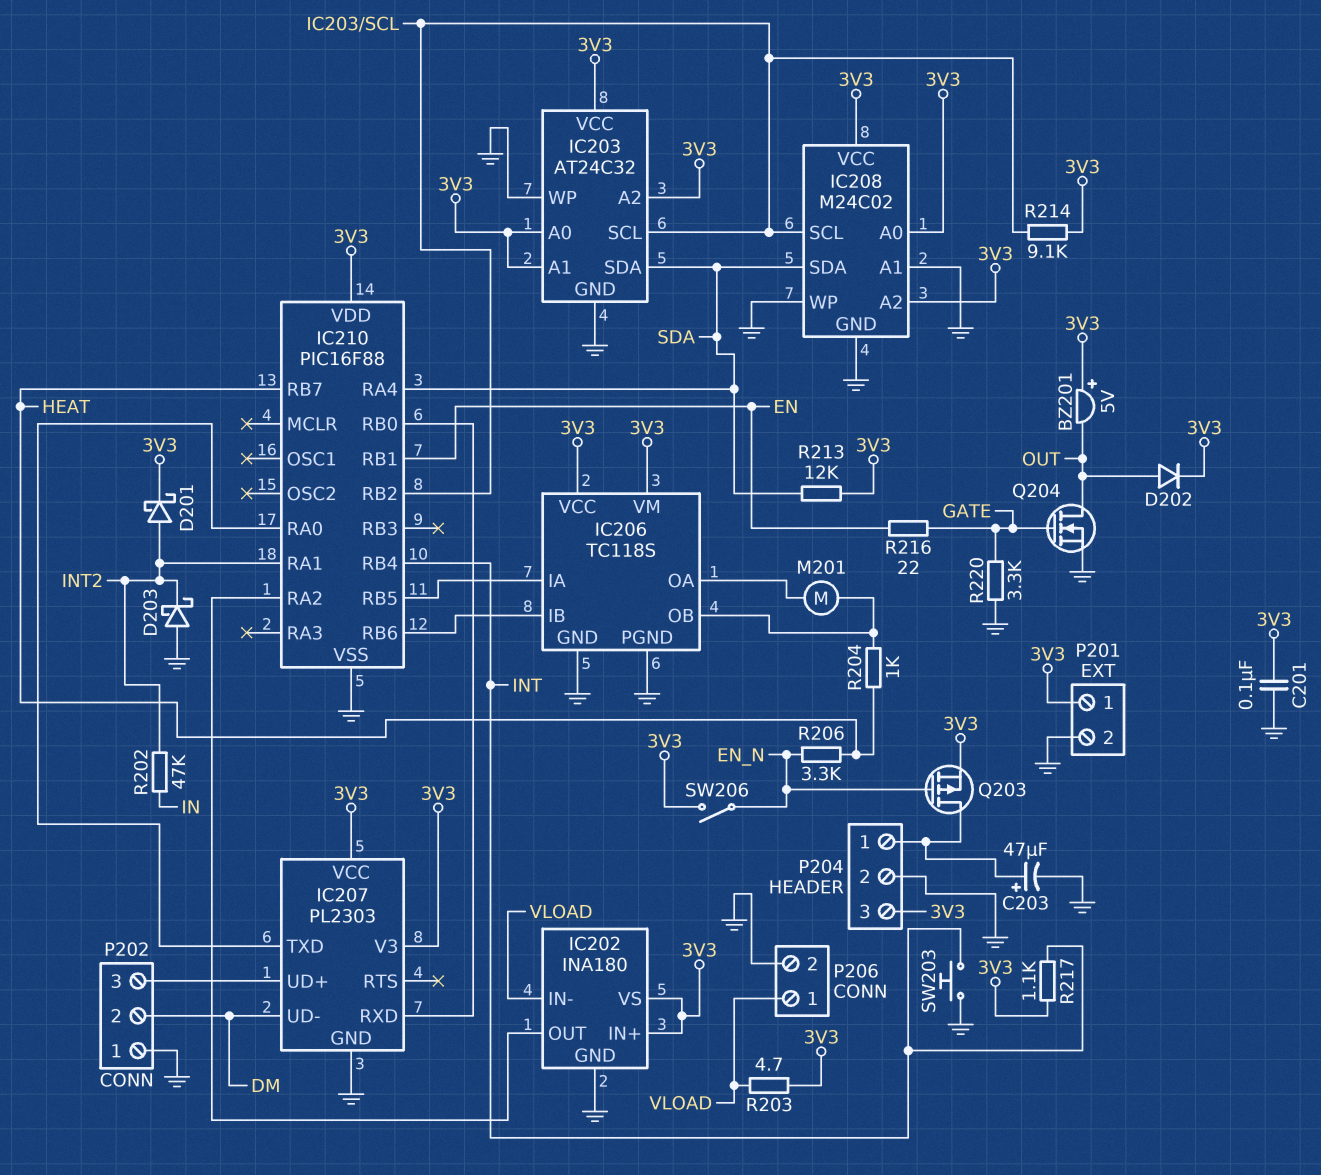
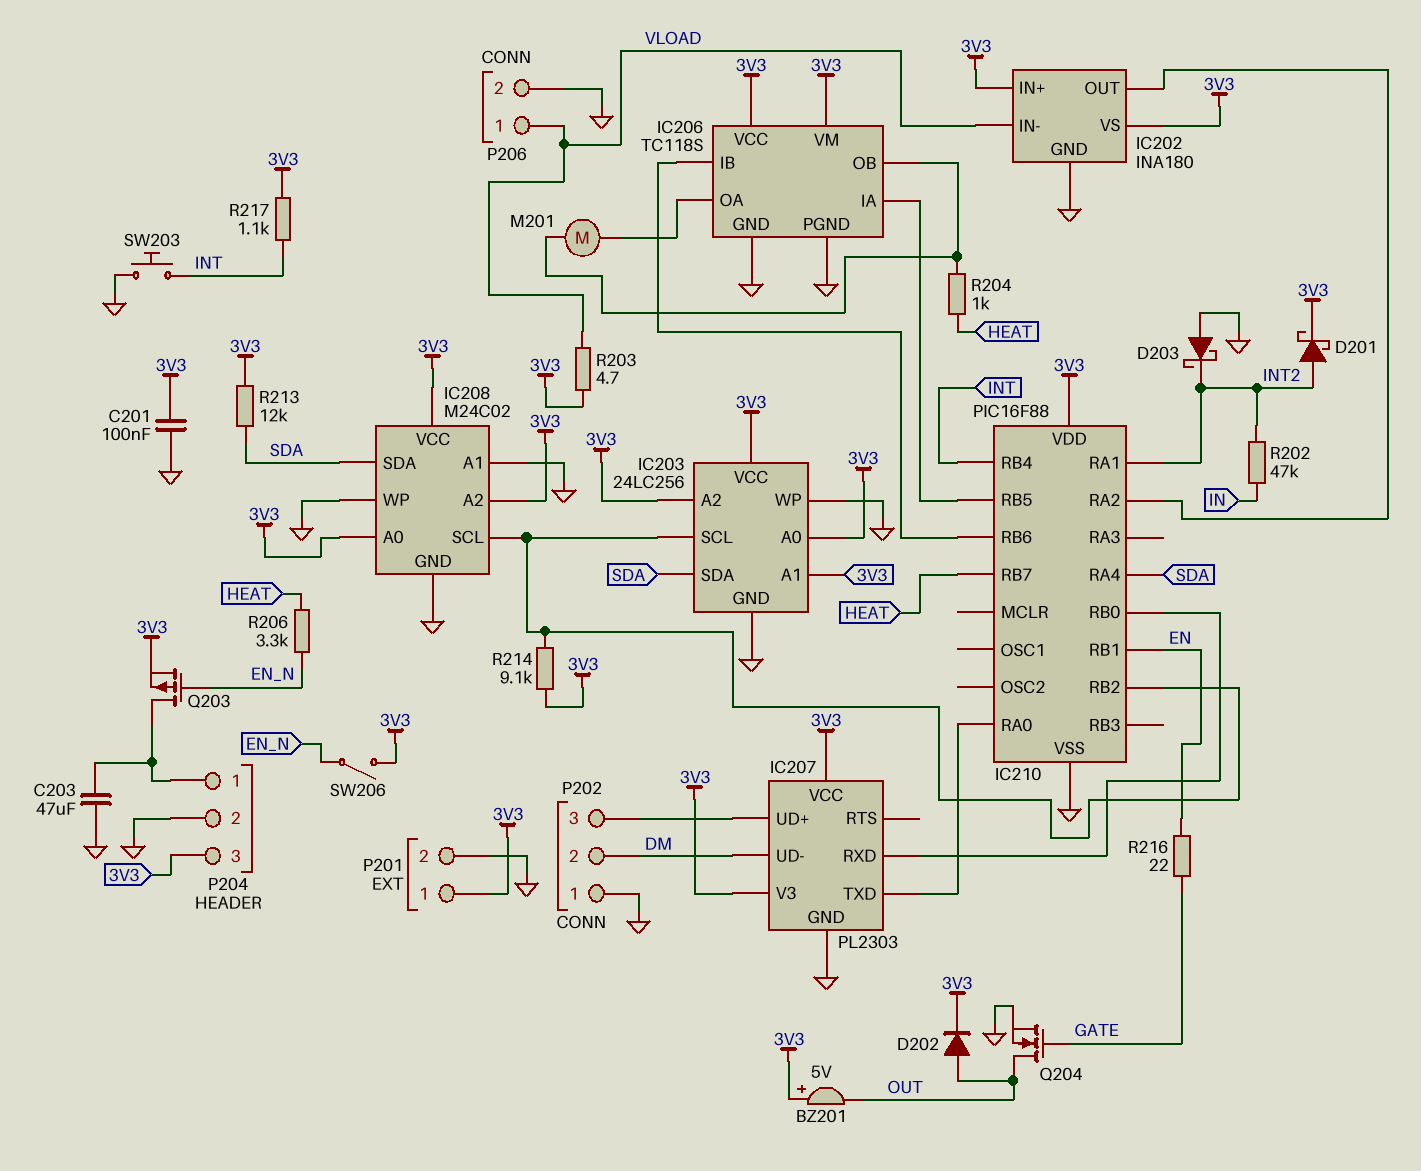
C203: 47uF (plus P204/1, minus GND) -> 47uF (GND, P204/1)
IC203: AT24C32 -> 24LC256
R220: 3.3k (GATE, GND) -> none

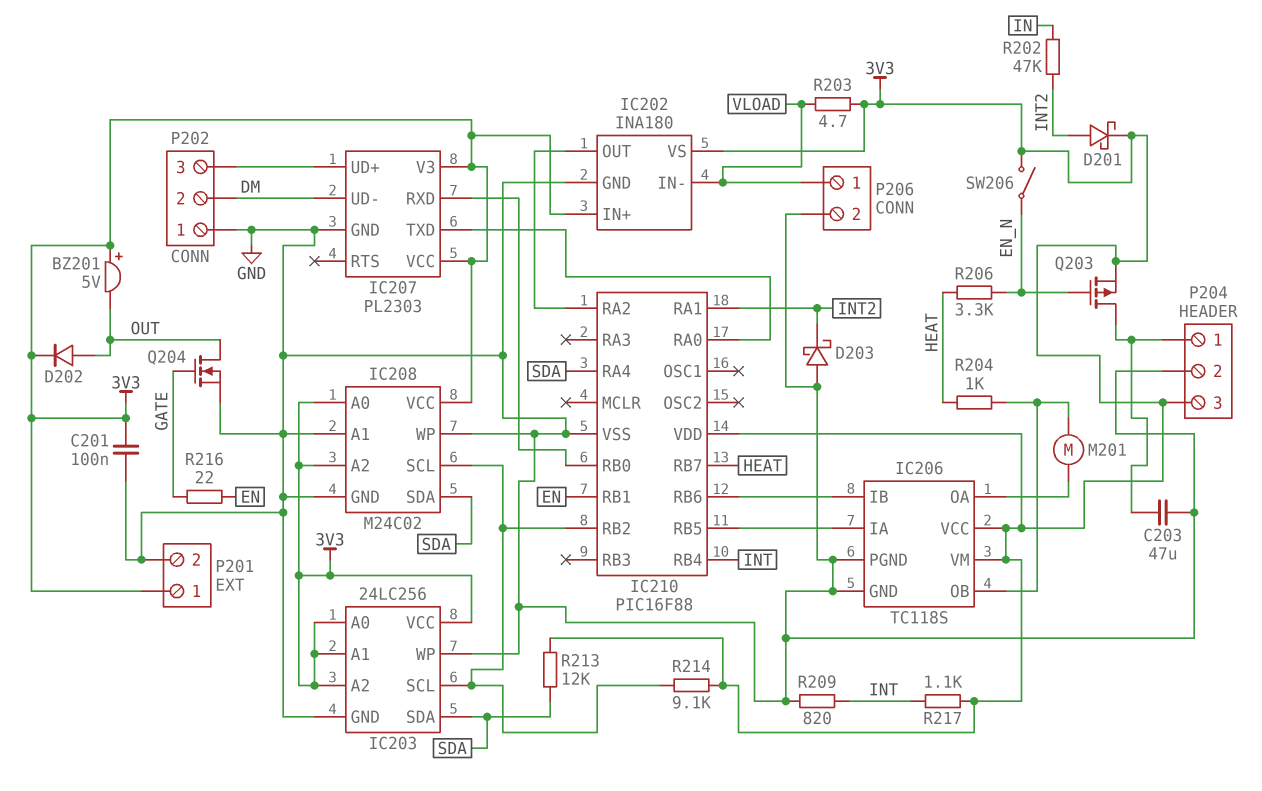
R209: none -> 820 (GND, INT)
SW203: button (GND, INT) -> none

